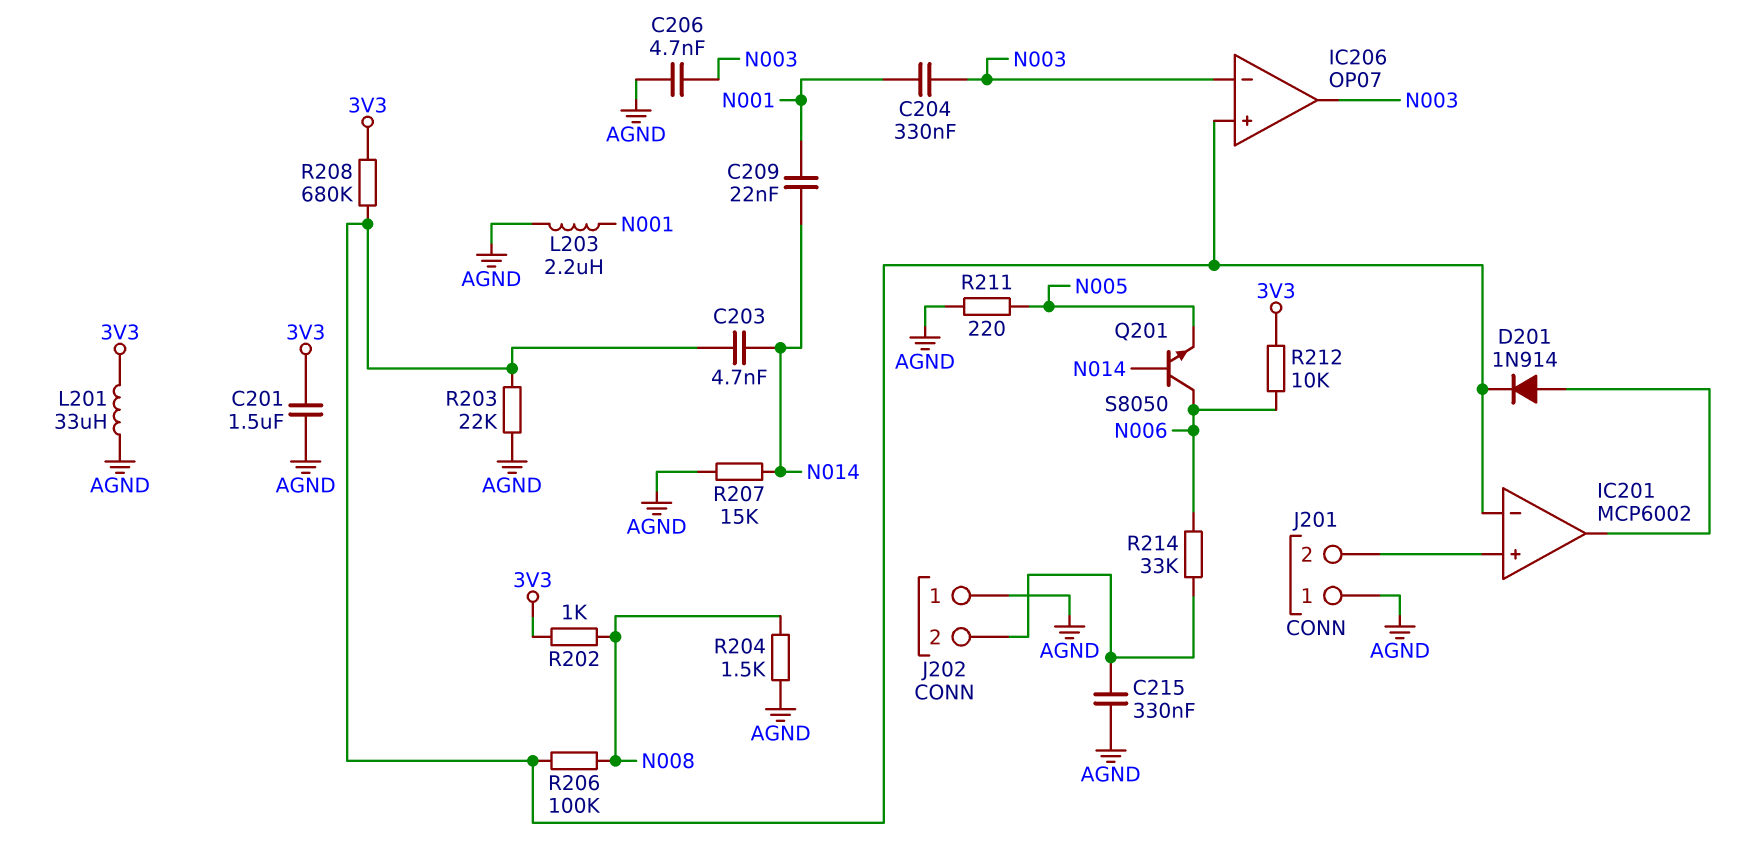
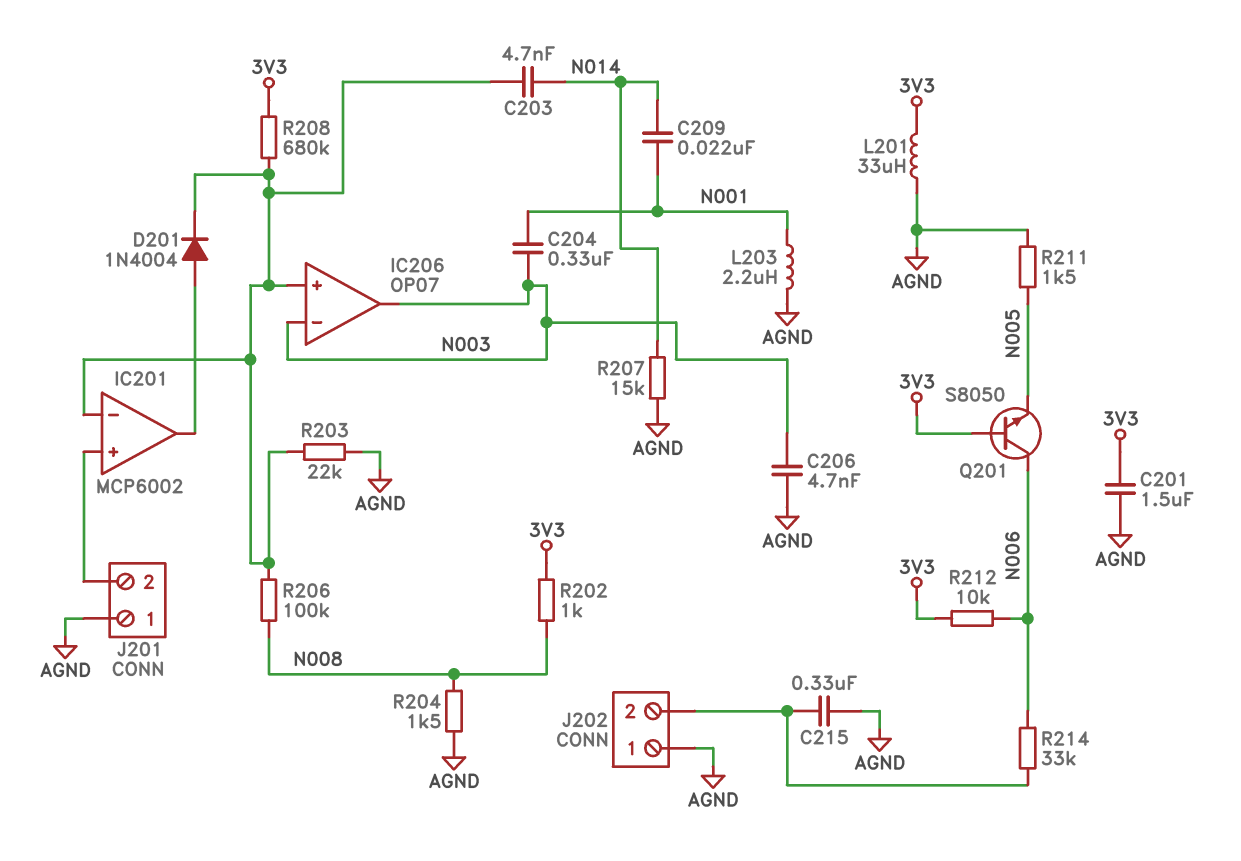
D201: diode 1N914 (A IC201/out, K IC201/in-) -> diode 1N4004 (A IC201/out, K IC201/in-)
Q201: NPN S8050 (B N014, C N006, E N005) -> NPN S8050 (B 3V3, C N006, E N005)
R211: 220 (AGND, N005) -> 1.5k (AGND, N005)

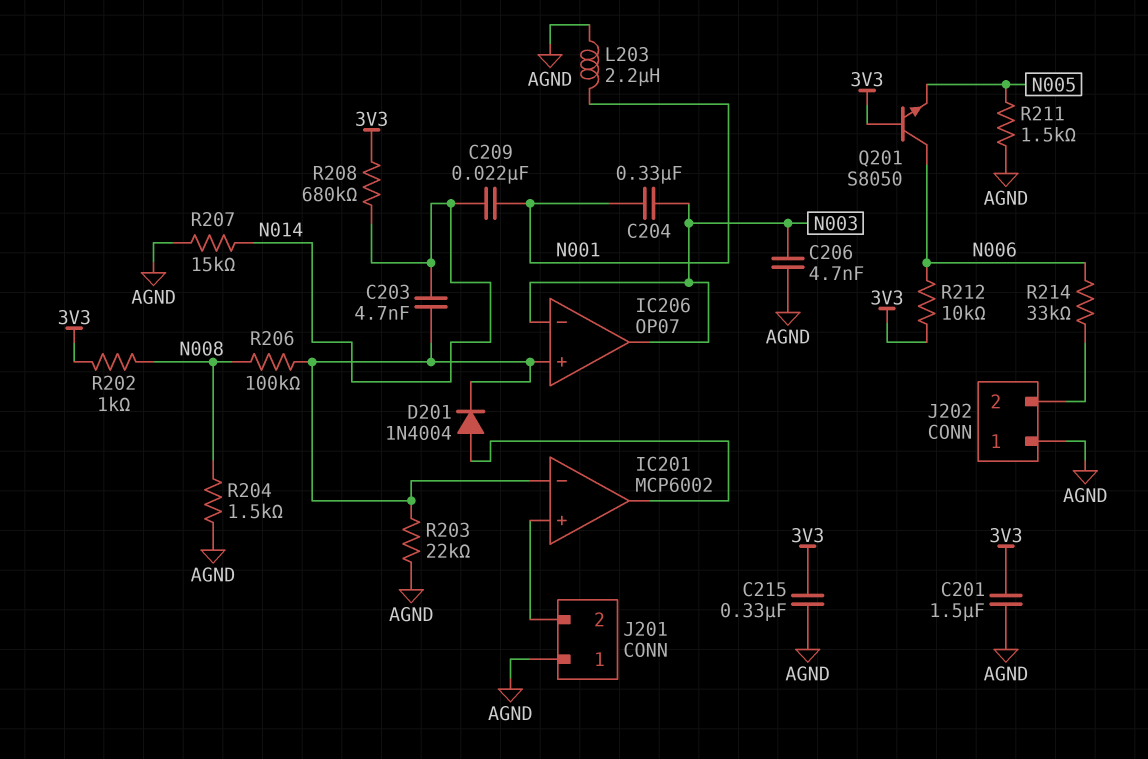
C215: 330nF (AGND, J202/2) -> 330nF (3V3, AGND)
L201: 33uH (3V3, AGND) -> none
R208: 680k (3V3, IC201/in-) -> 680k (3V3, N014)

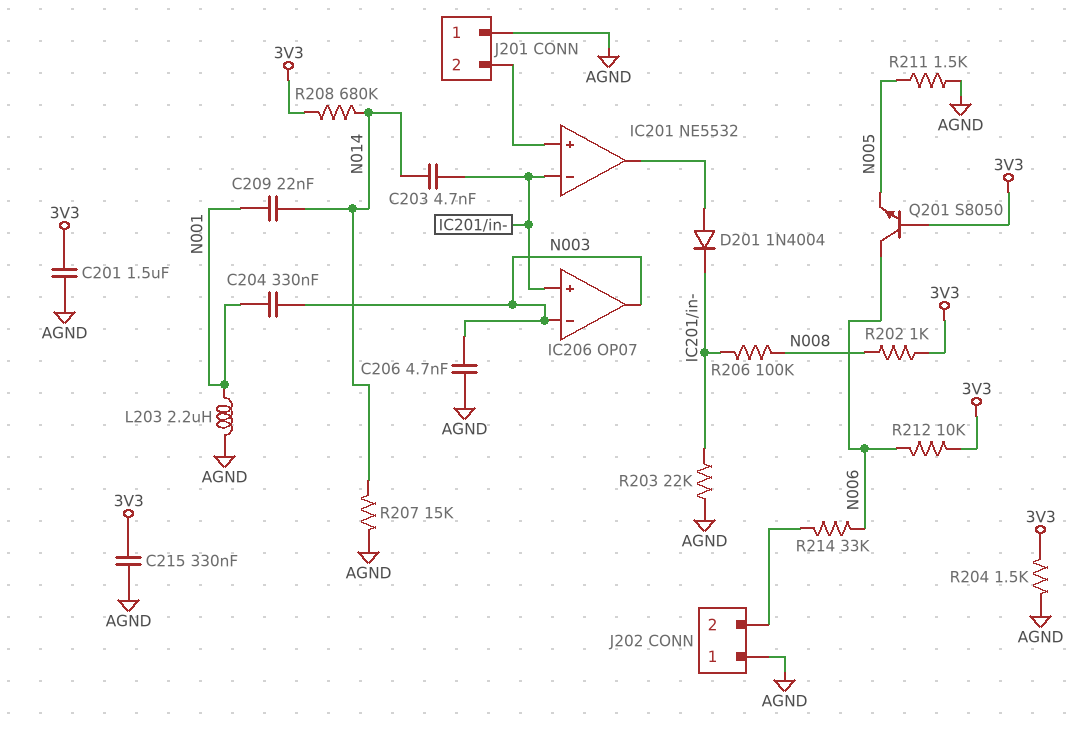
IC201: MCP6002 -> NE5532
R204: 1.5k (AGND, N008) -> 1.5k (3V3, AGND)

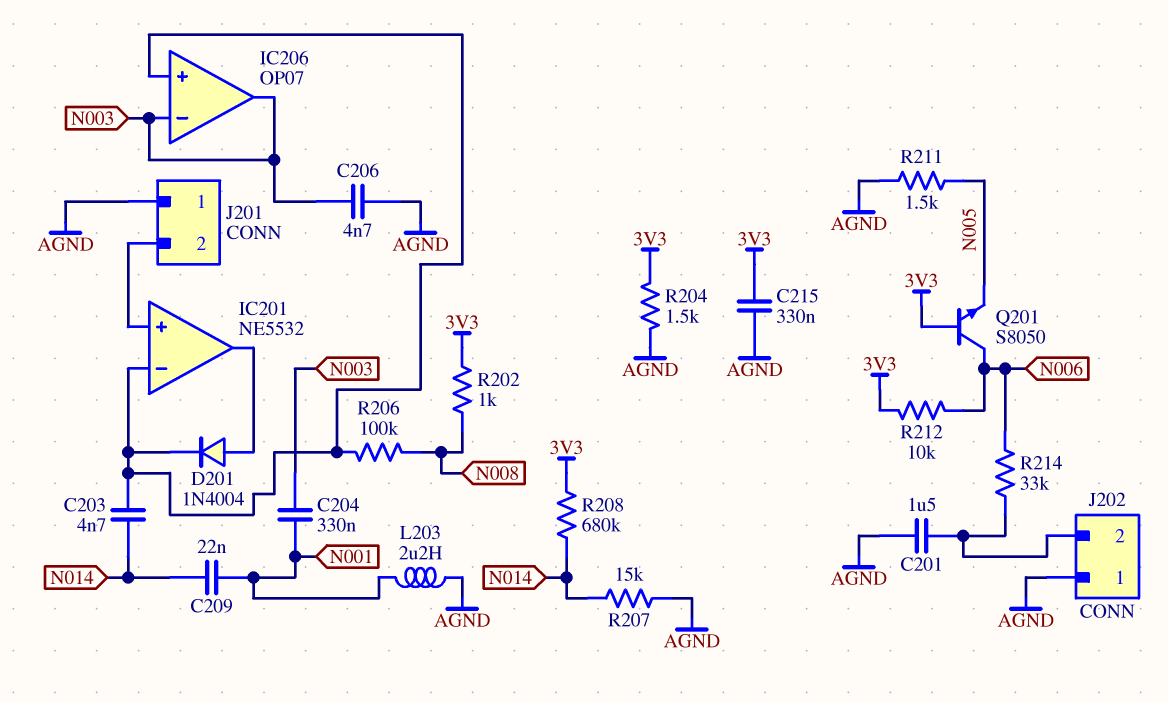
C201: 1.5uF (3V3, AGND) -> 1.5uF (AGND, J202/2)
R203: 22k (AGND, IC201/in-) -> none

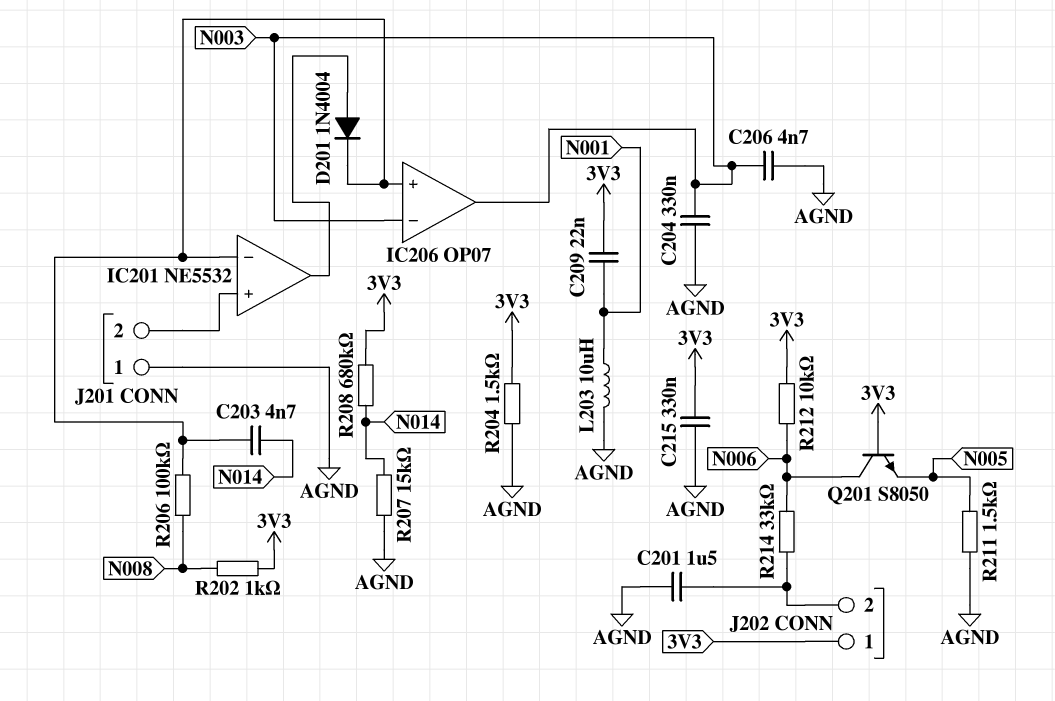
C204: 330nF (N001, N003) -> 330nF (AGND, N003)
C209: 22nF (N001, N014) -> 22nF (3V3, N001)
J202 pin 1: AGND -> 3V3
L203: 2.2uH (AGND, N001) -> 10uH (AGND, N001)

